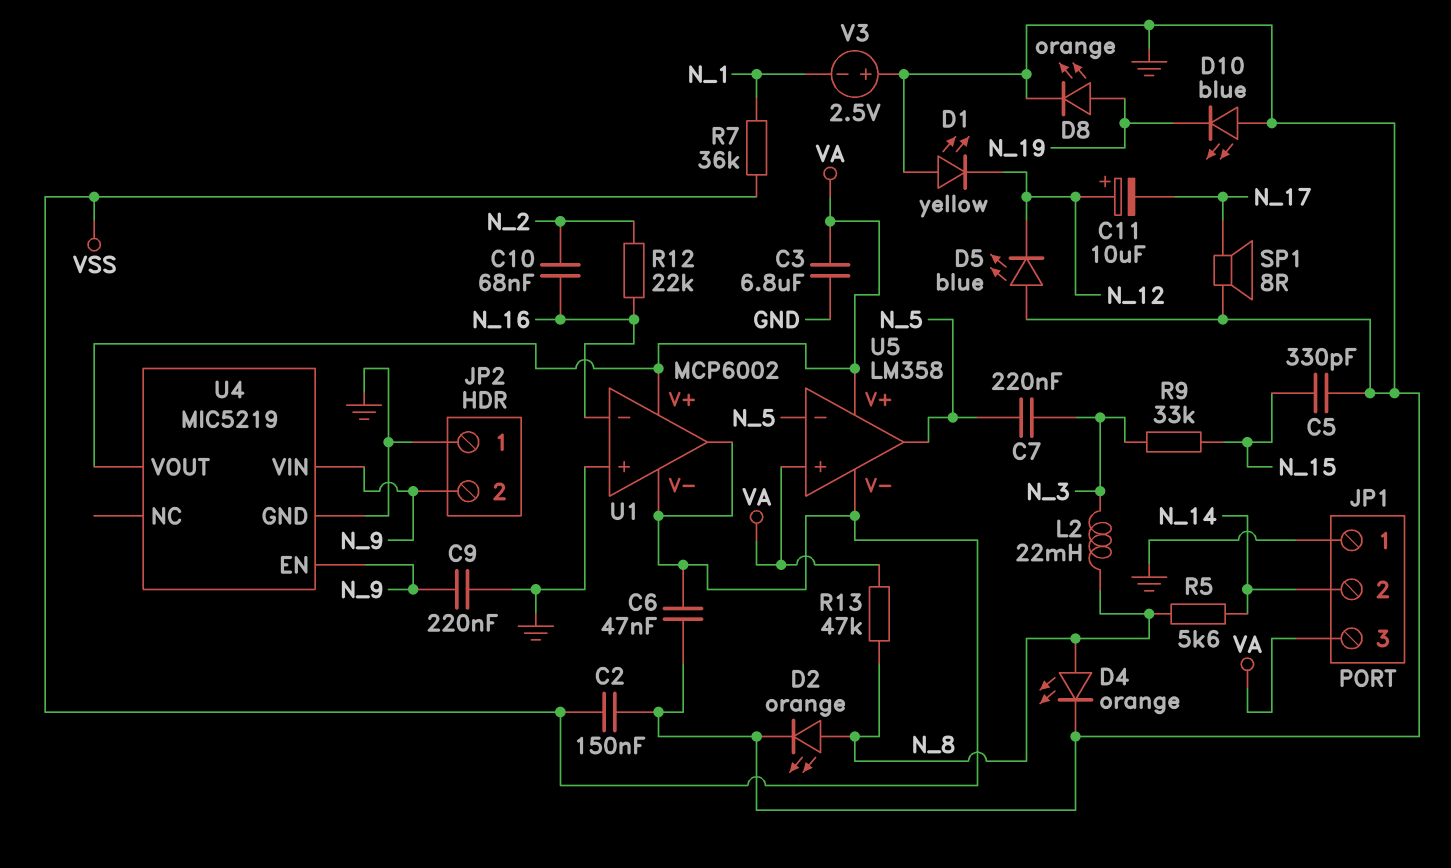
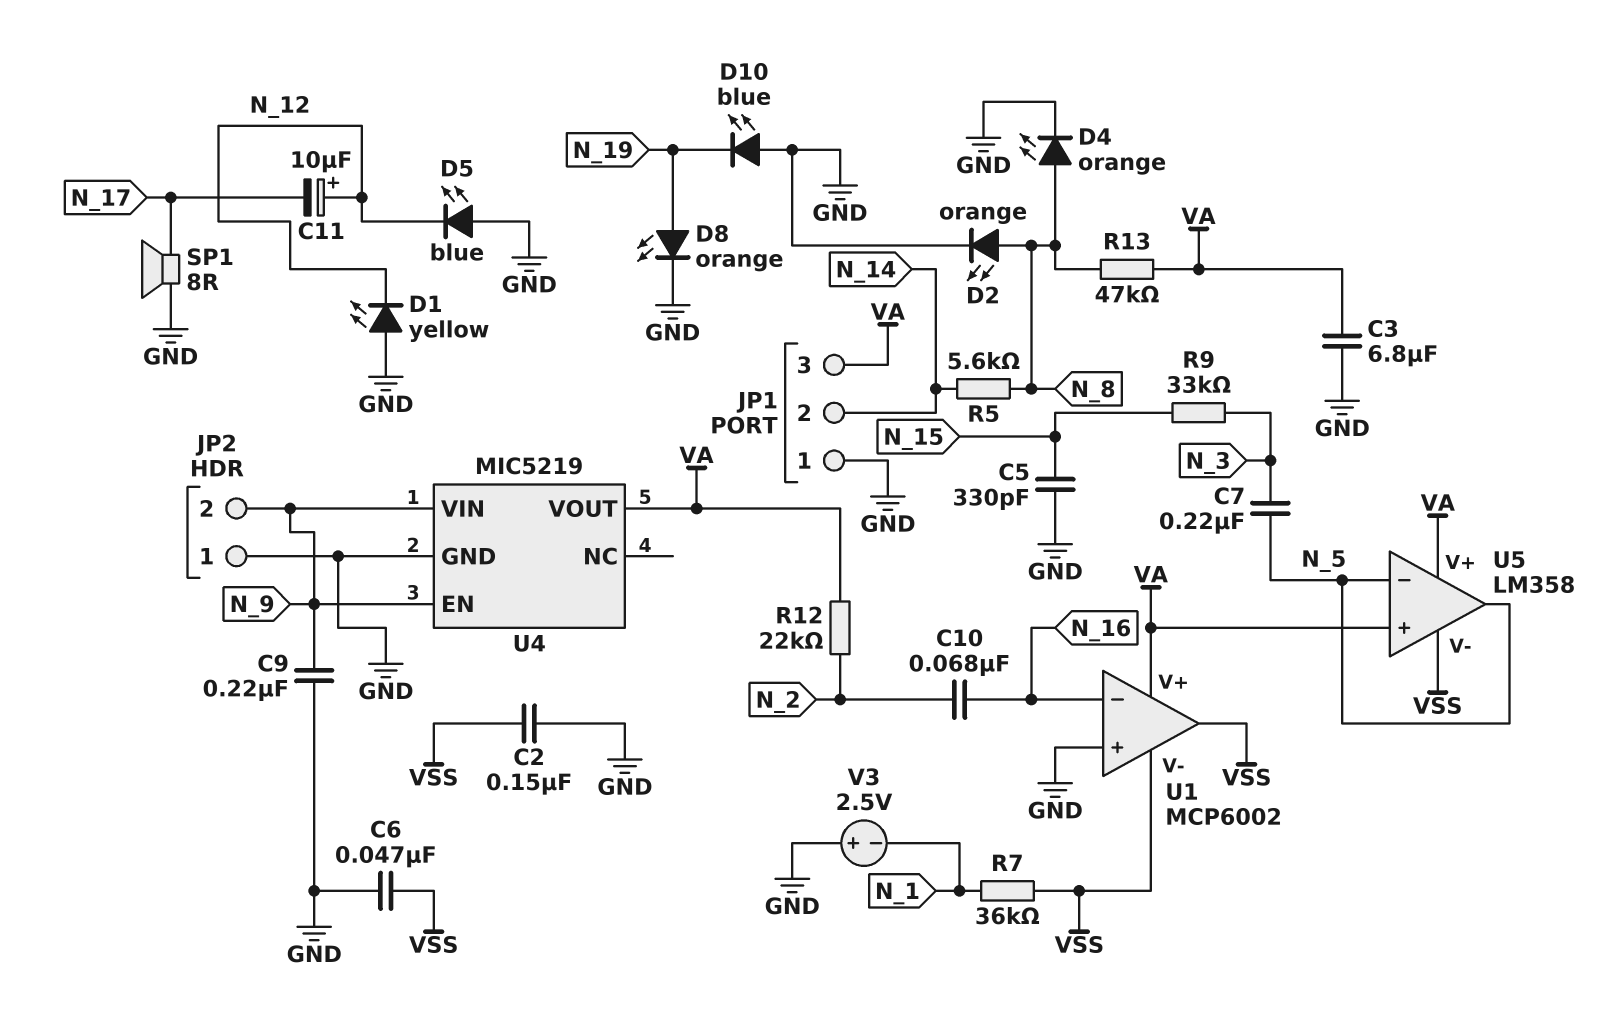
L2: 22mH (N_3, N_8) -> none
R12: 22k (N_2, N_16) -> 22k (N_2, VA)

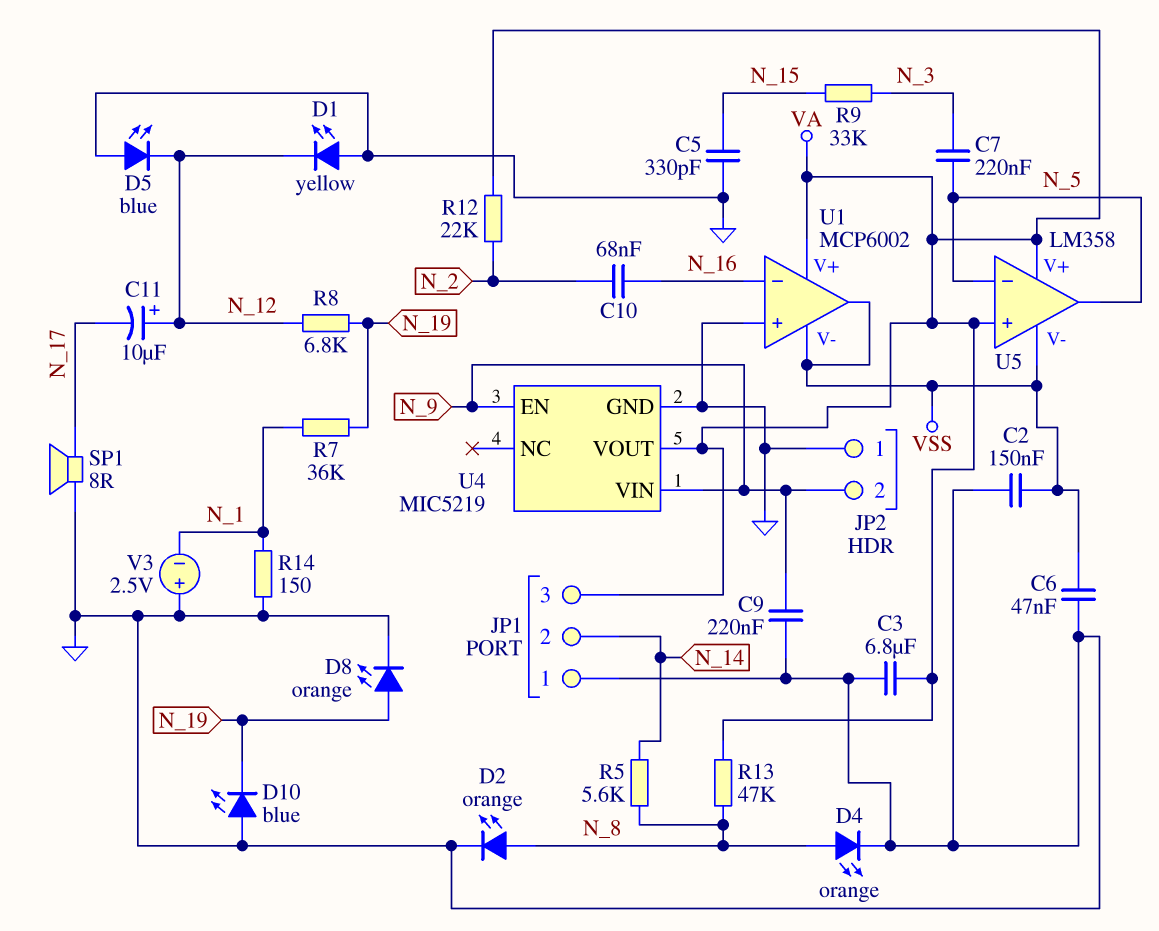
R7: 36k (N_1, VSS) -> 36k (N_1, N_19)
R8: none -> 6.8k (N_12, N_19)
R14: none -> 150 (GND, N_1)

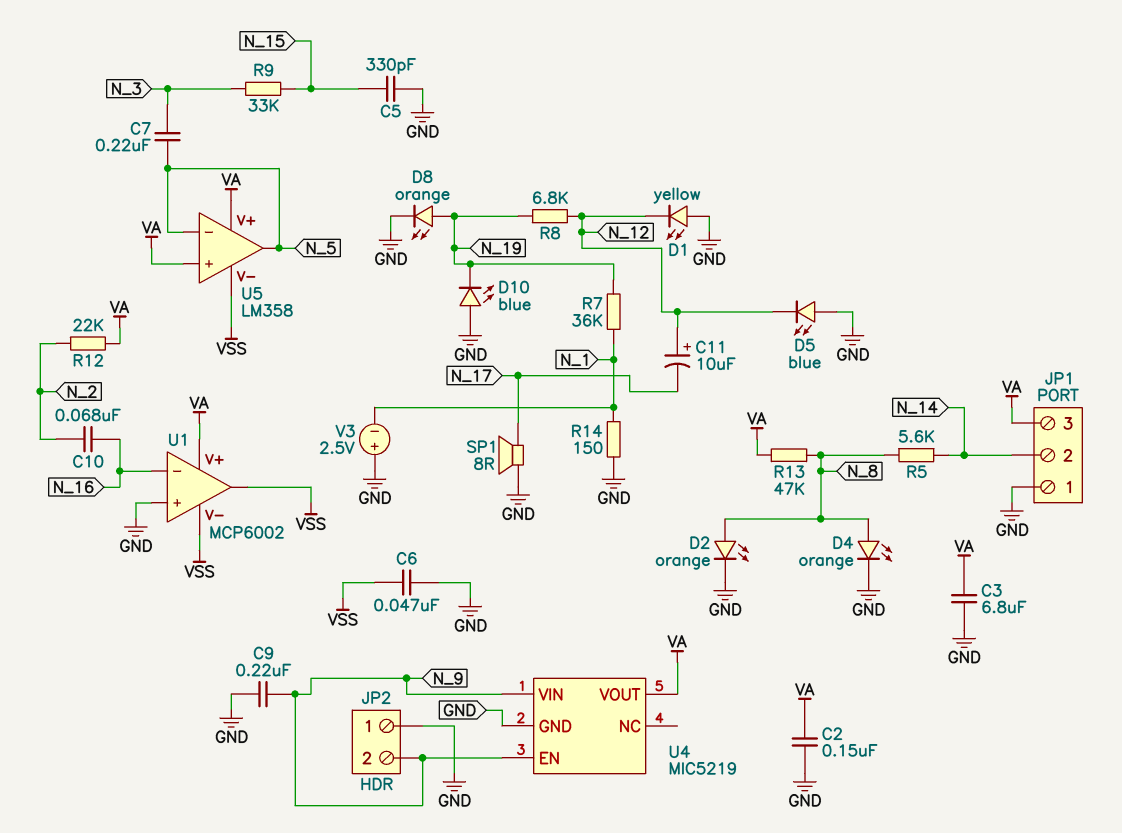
C2: 150nF (GND, VSS) -> 150nF (GND, VA)

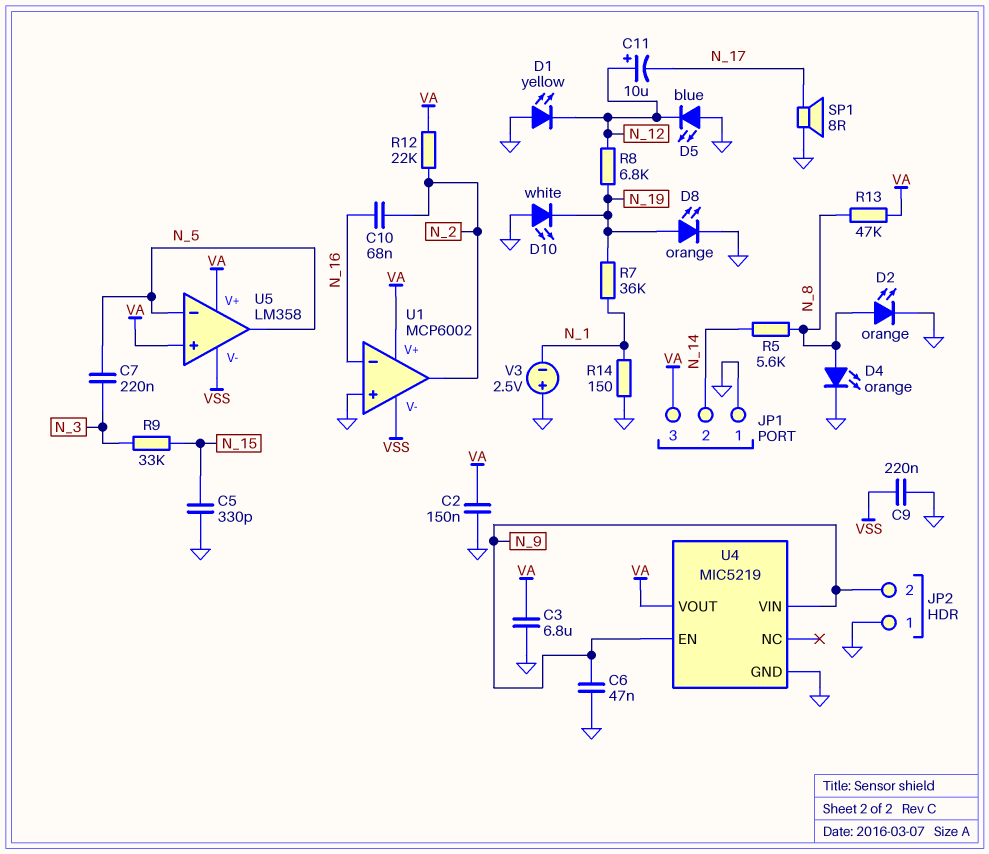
C6: 47nF (GND, VSS) -> 47nF (GND, N_9)
C9: 220nF (GND, N_9) -> 220nF (GND, VSS)
D10: LED blue (A GND, K N_19) -> LED white (A GND, K N_19)
U1 pin out: VSS -> N_2

